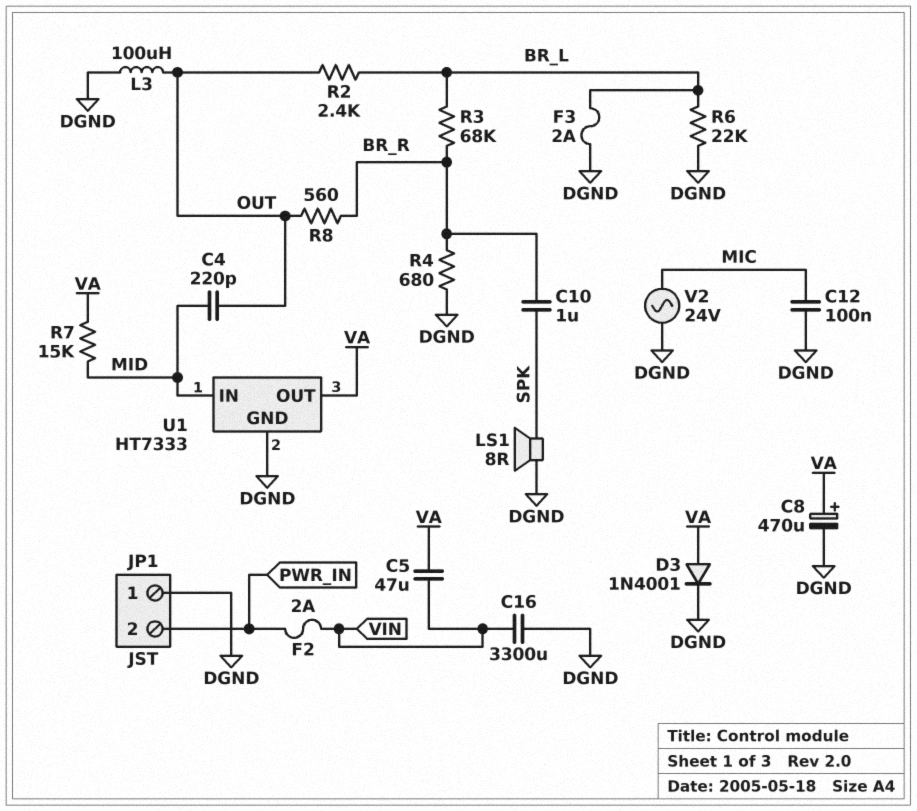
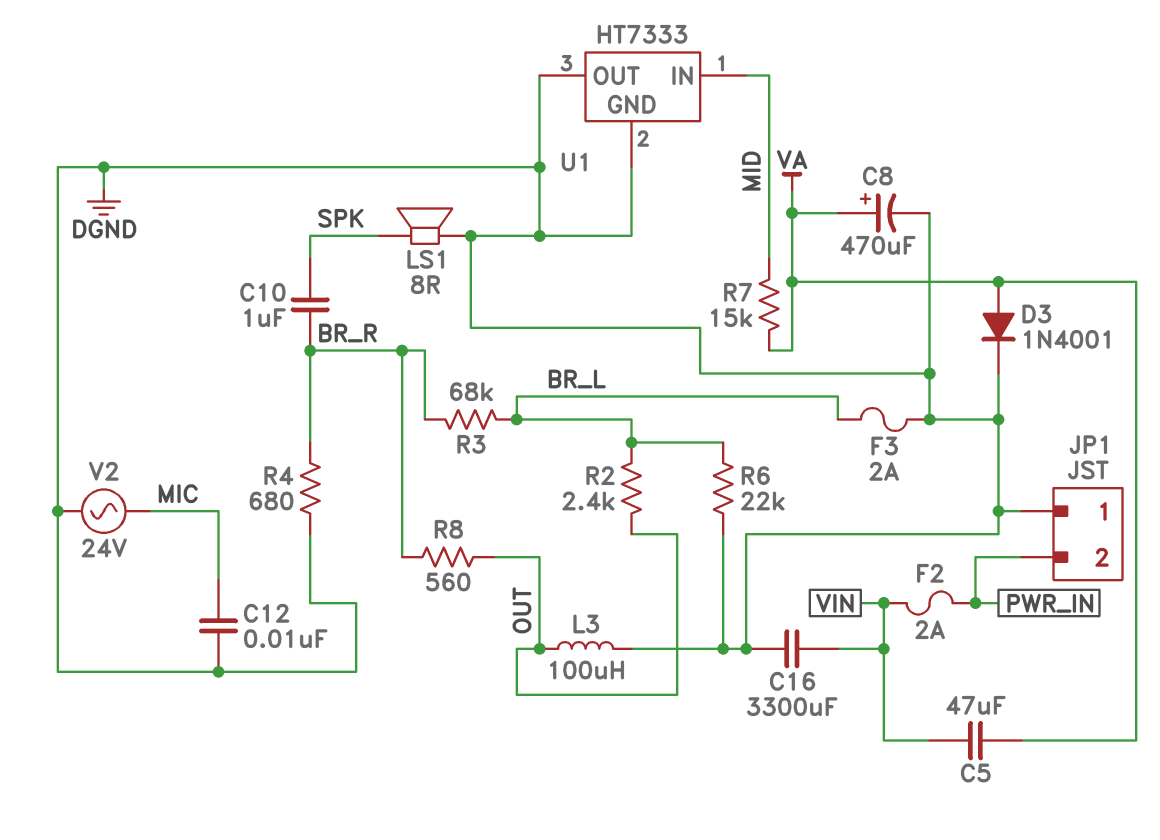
C4: 220pF (MID, OUT) -> none
C12: 100nF (DGND, MIC) -> 10nF (DGND, MIC)
U1 pin OUT: VA -> DGND

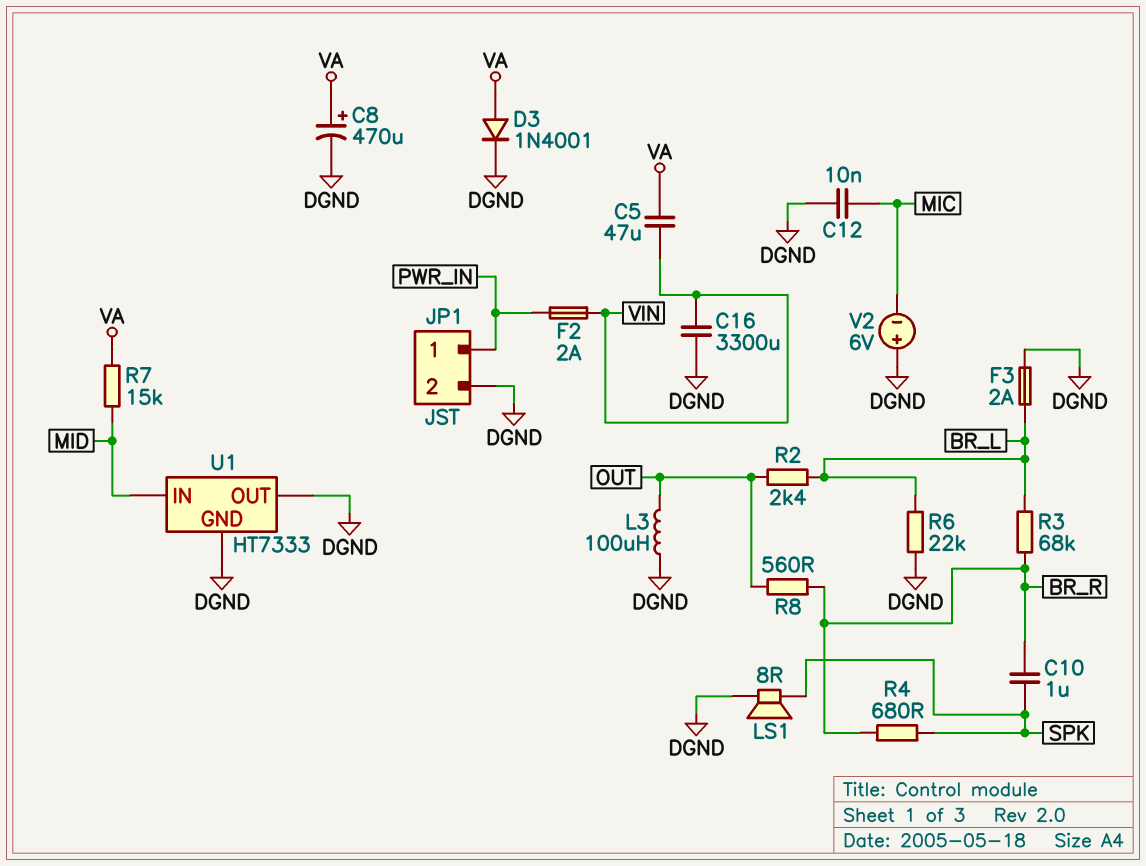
JP1 pin 1: DGND -> PWR_IN
JP1 pin 2: PWR_IN -> DGND
R4: 680 (BR_R, DGND) -> 680 (BR_R, SPK)
V2: AC 24V (DGND, MIC) -> 6V (plus DGND, minus MIC)

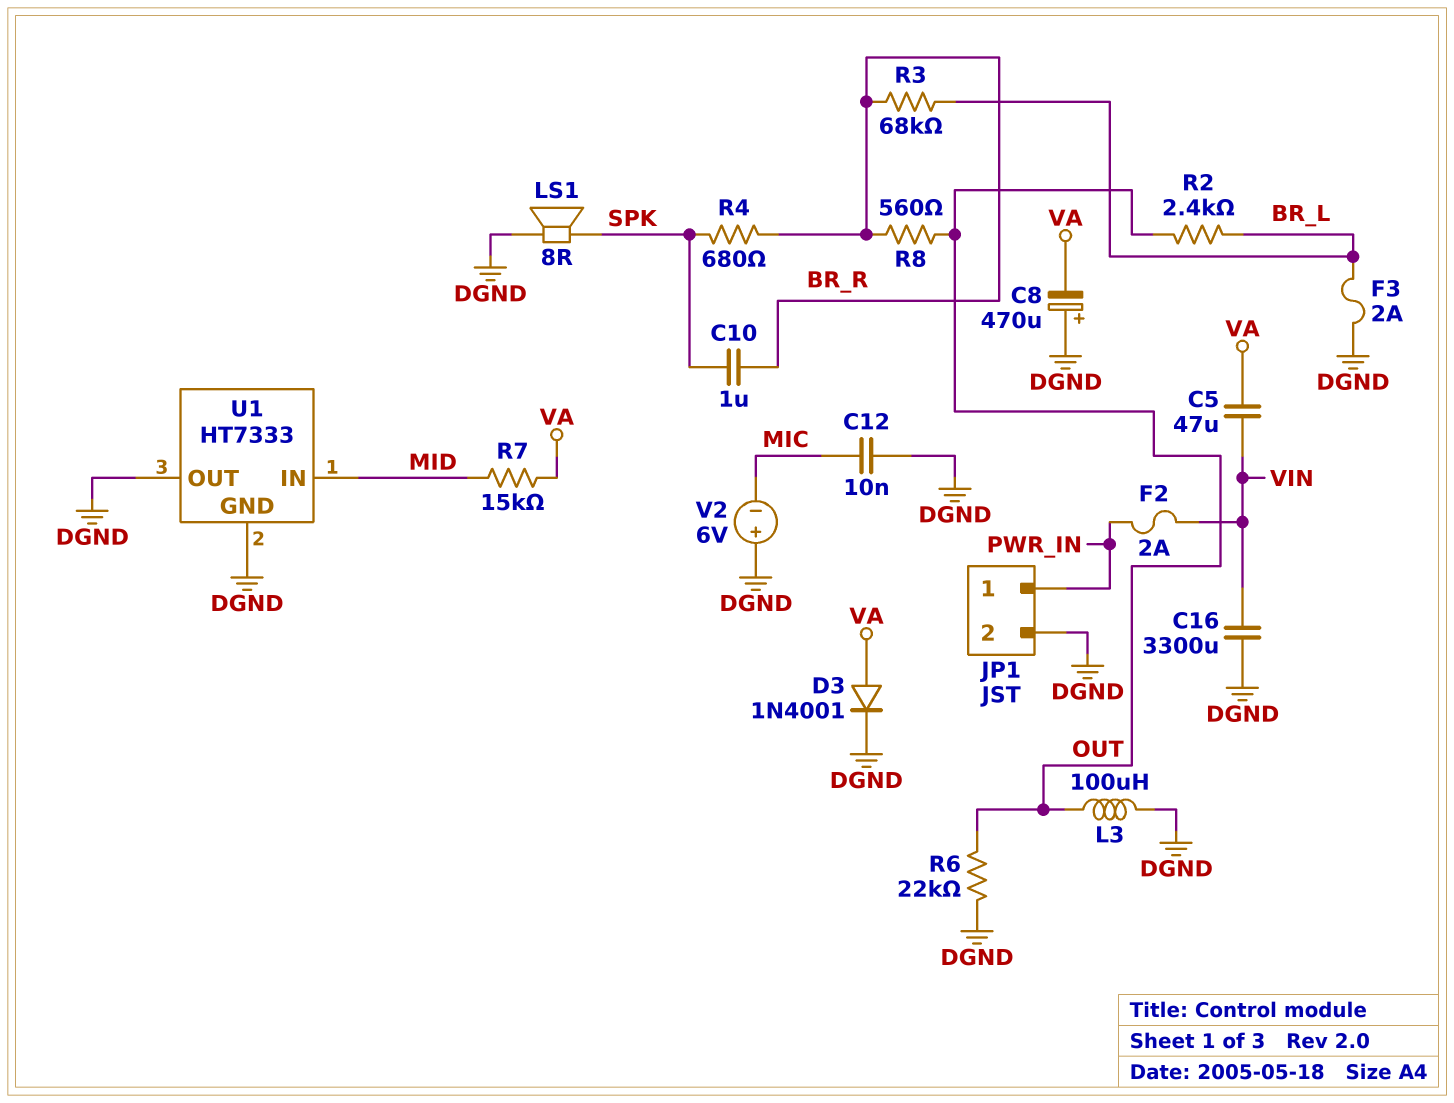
C8: 470uF (plus VA, minus DGND) -> 470uF (plus DGND, minus VA)
R6: 22k (BR_L, DGND) -> 22k (DGND, OUT)

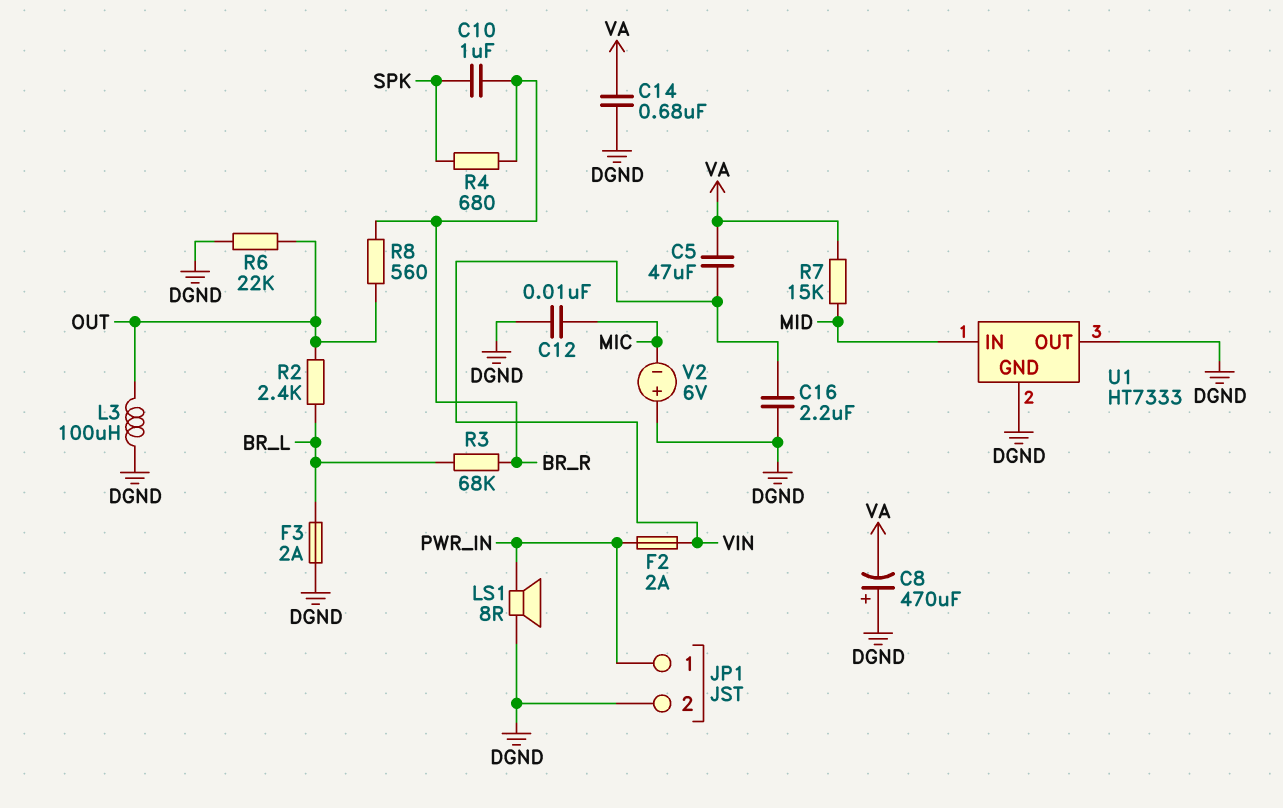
C14: none -> 680nF (DGND, VA)
C16: 3300uF (DGND, VIN) -> 2.2uF (DGND, VIN)
D3: diode 1N4001 (A VA, K DGND) -> none
LS1: speaker 8R (DGND, SPK) -> speaker 8R (DGND, PWR_IN)

